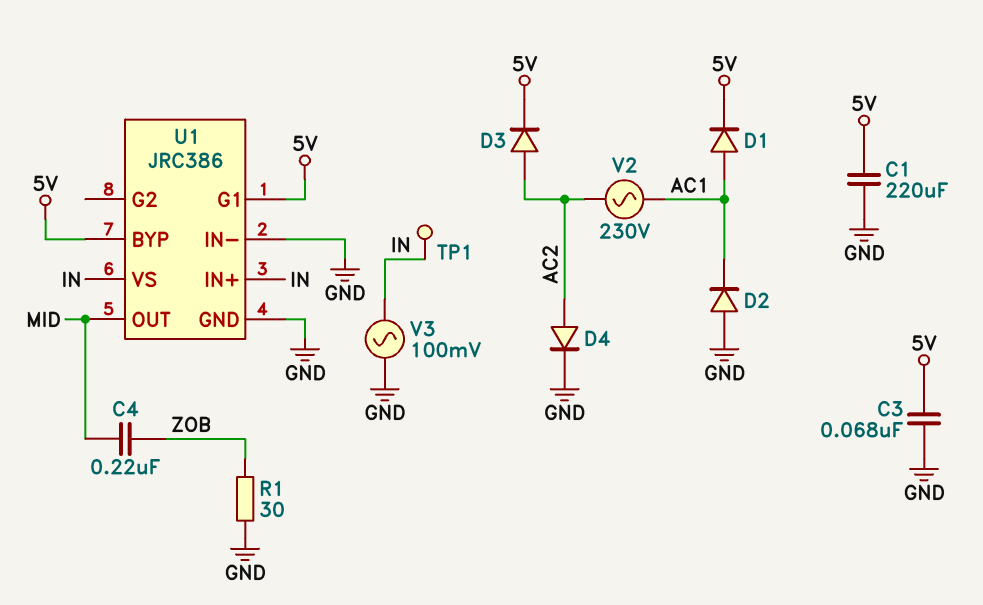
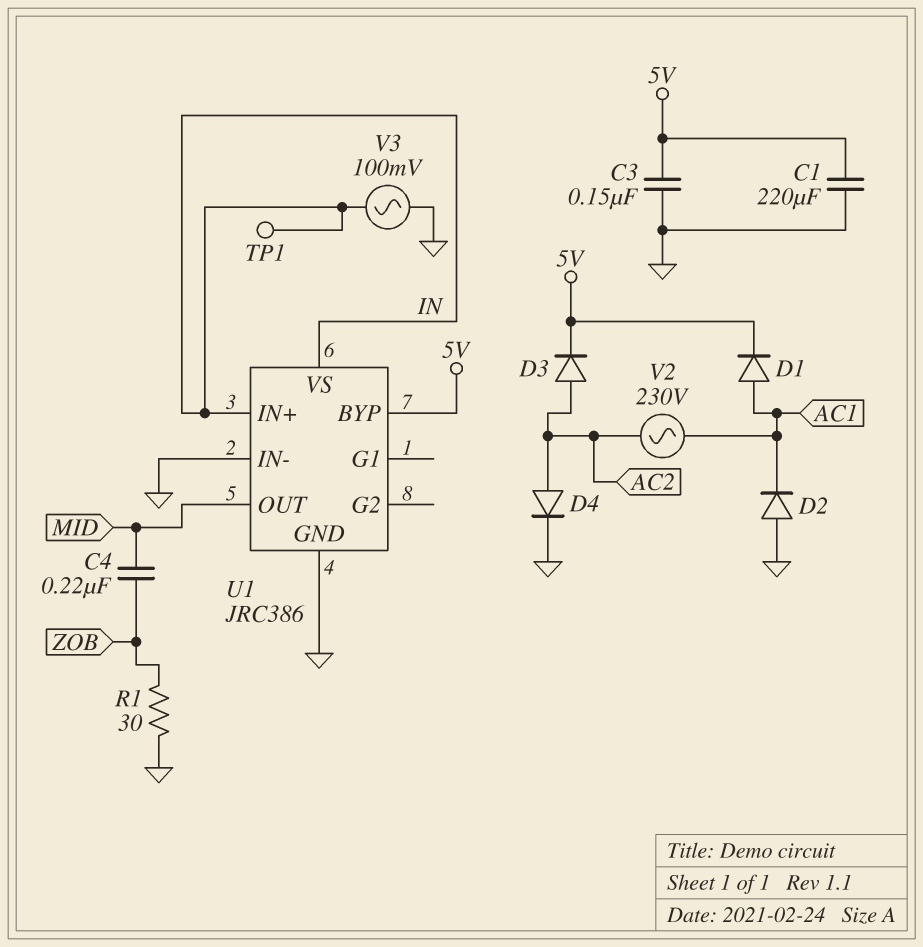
C3: 68nF (5V, GND) -> 150nF (5V, GND)
U1 pin G1: 5V -> none

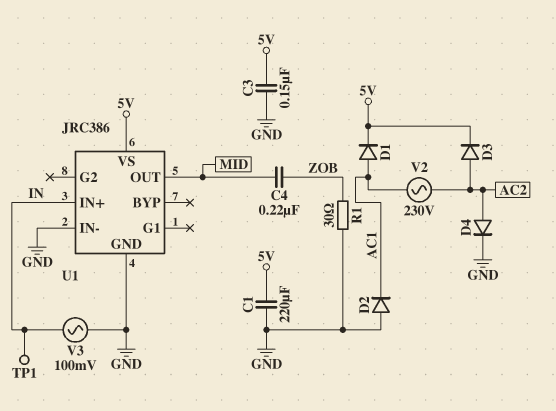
U1 pin BYP: 5V -> none
U1 pin VS: IN -> 5V

